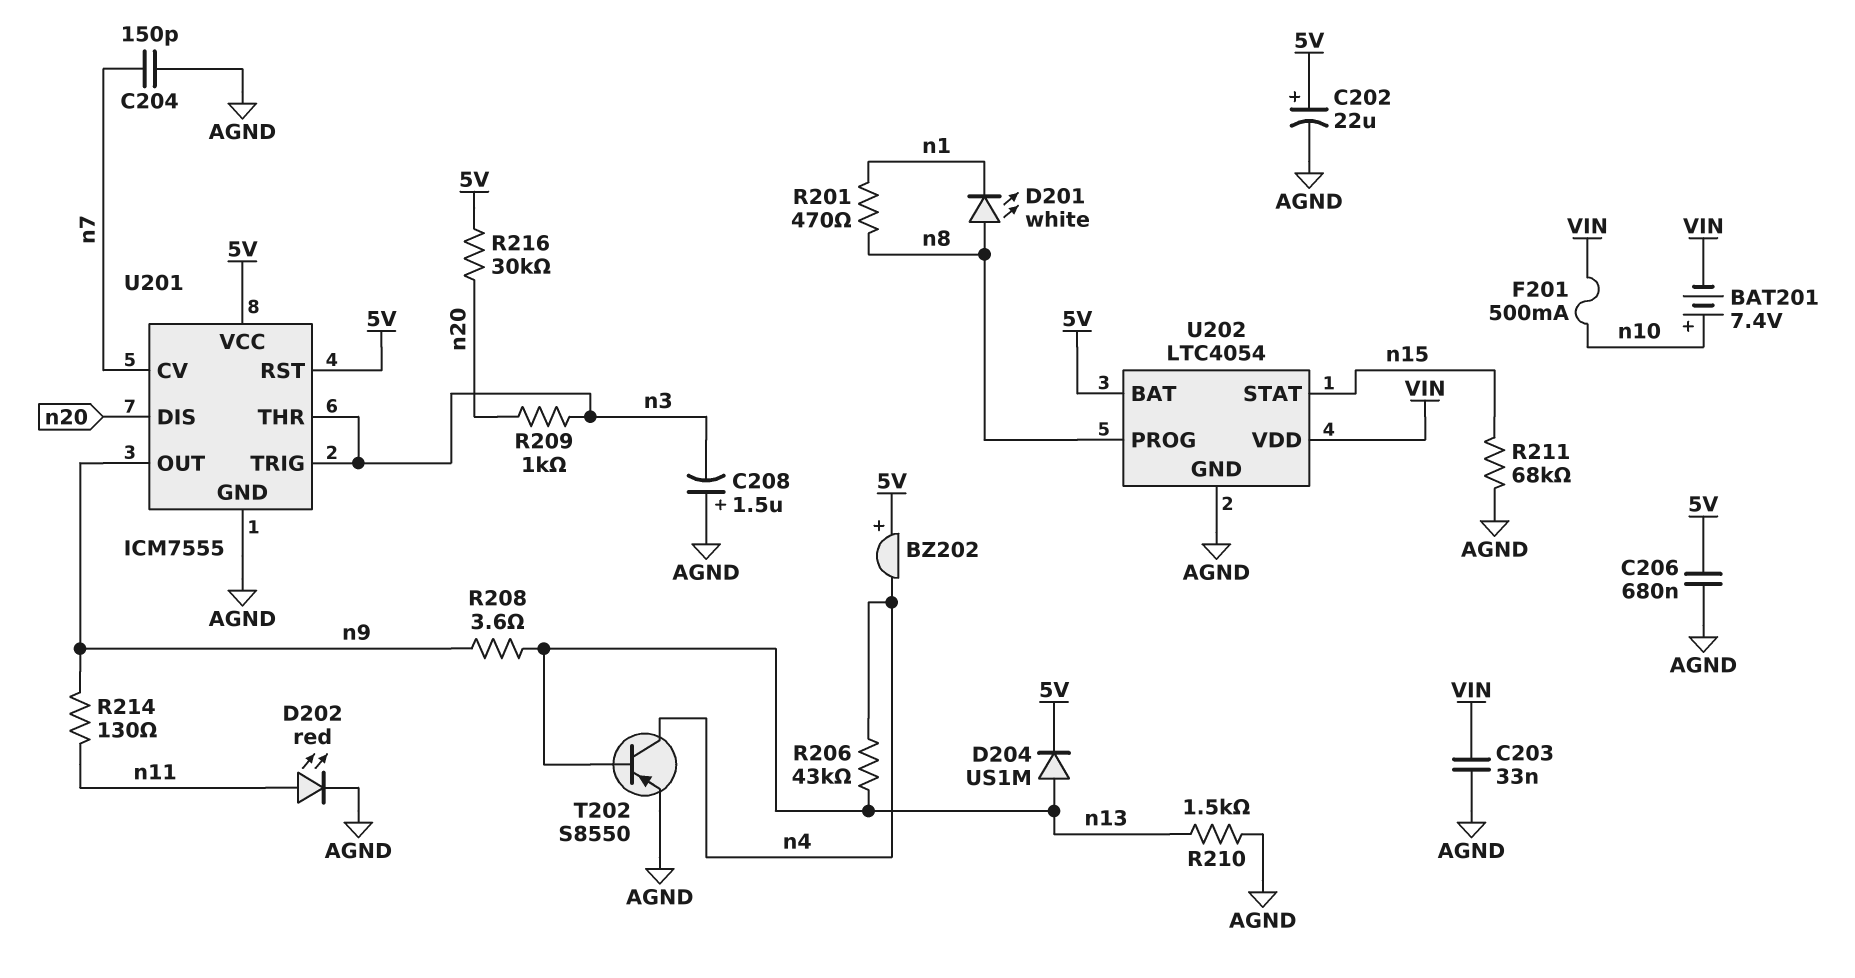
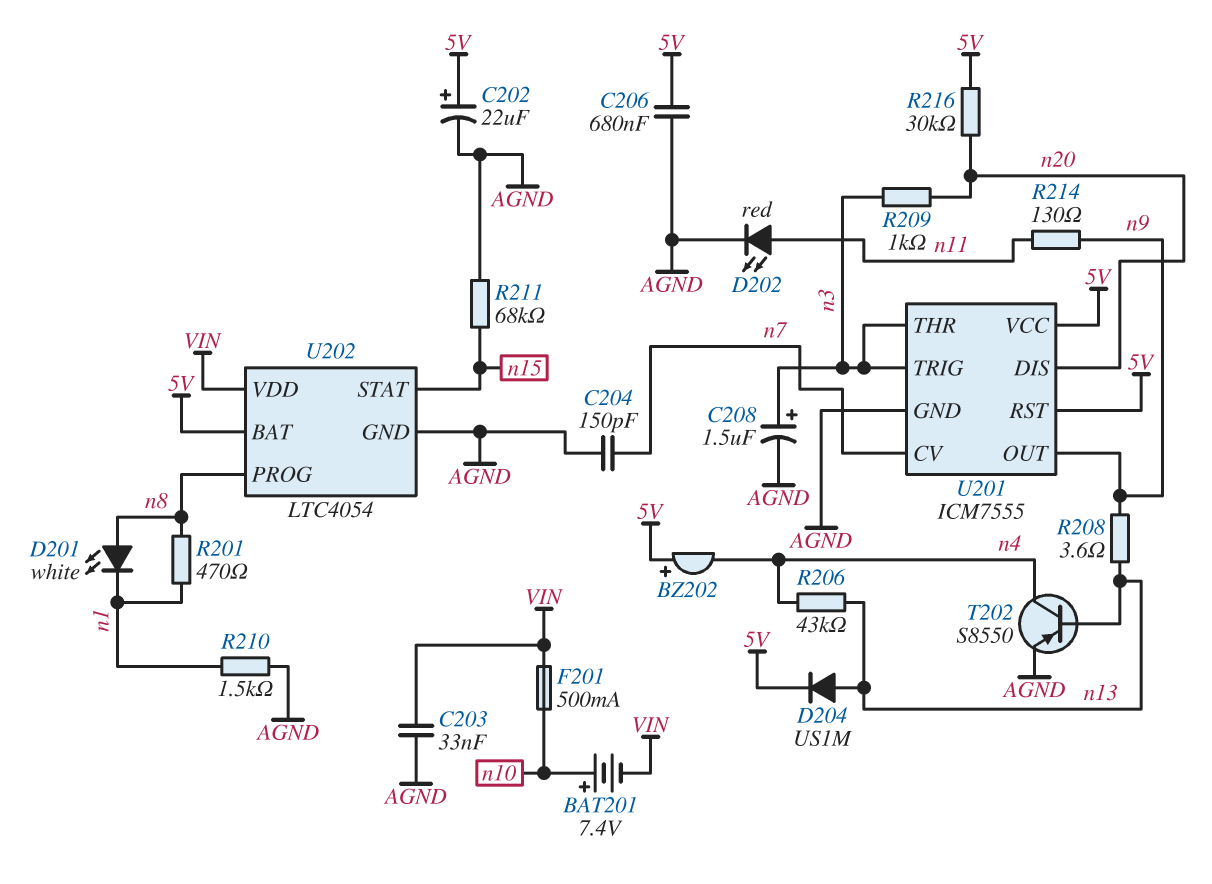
C208: 1.5uF (plus AGND, minus n3) -> 1.5uF (plus n3, minus AGND)
R210: 1.5k (AGND, n13) -> 1.5k (AGND, n1)

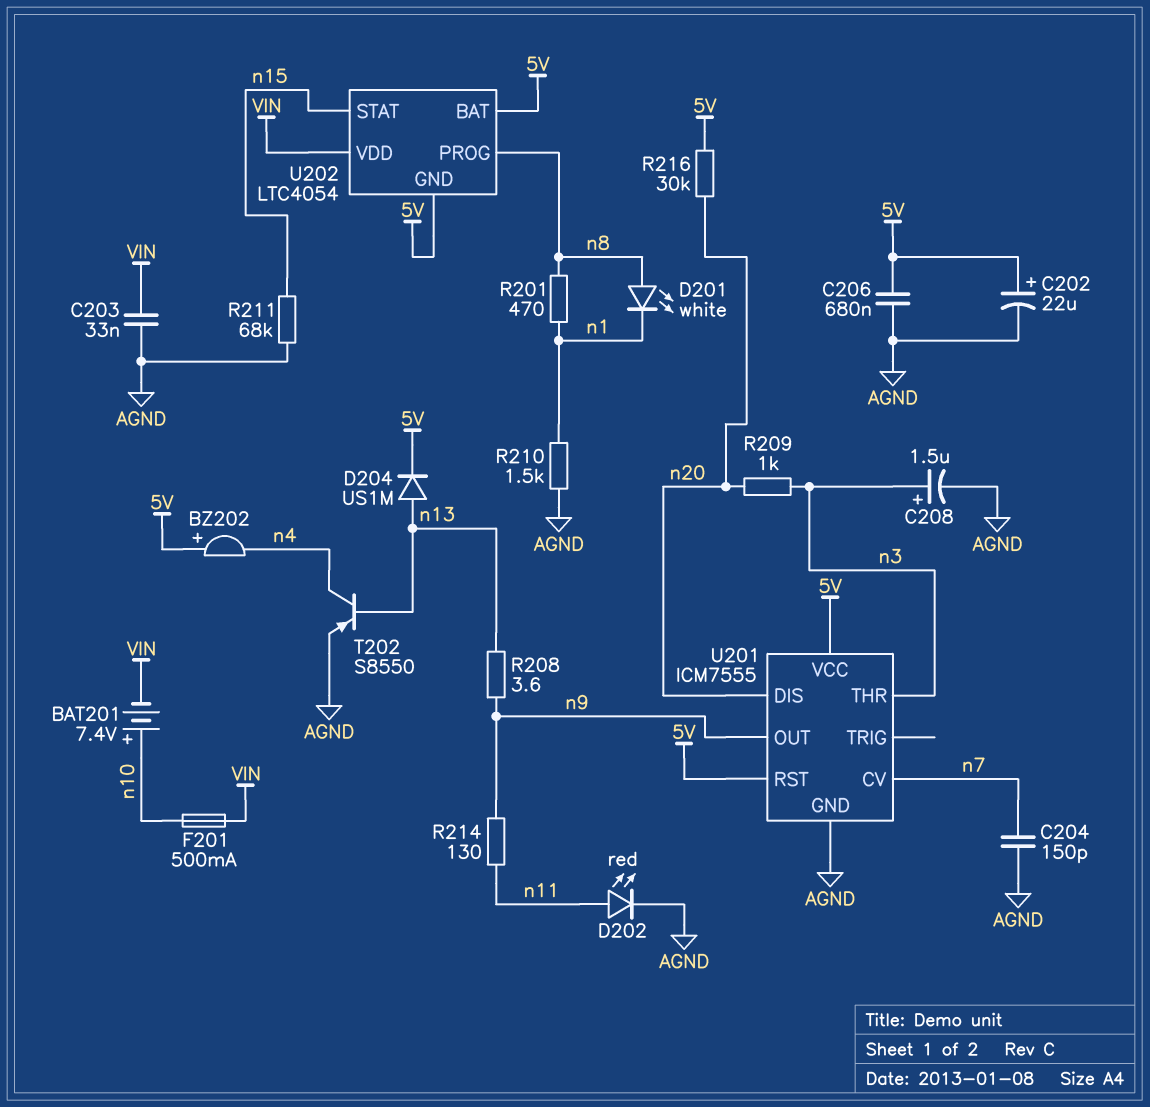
R206: 43k (n4, n13) -> none
U201 pin TRIG: n3 -> none
U202 pin GND: AGND -> 5V

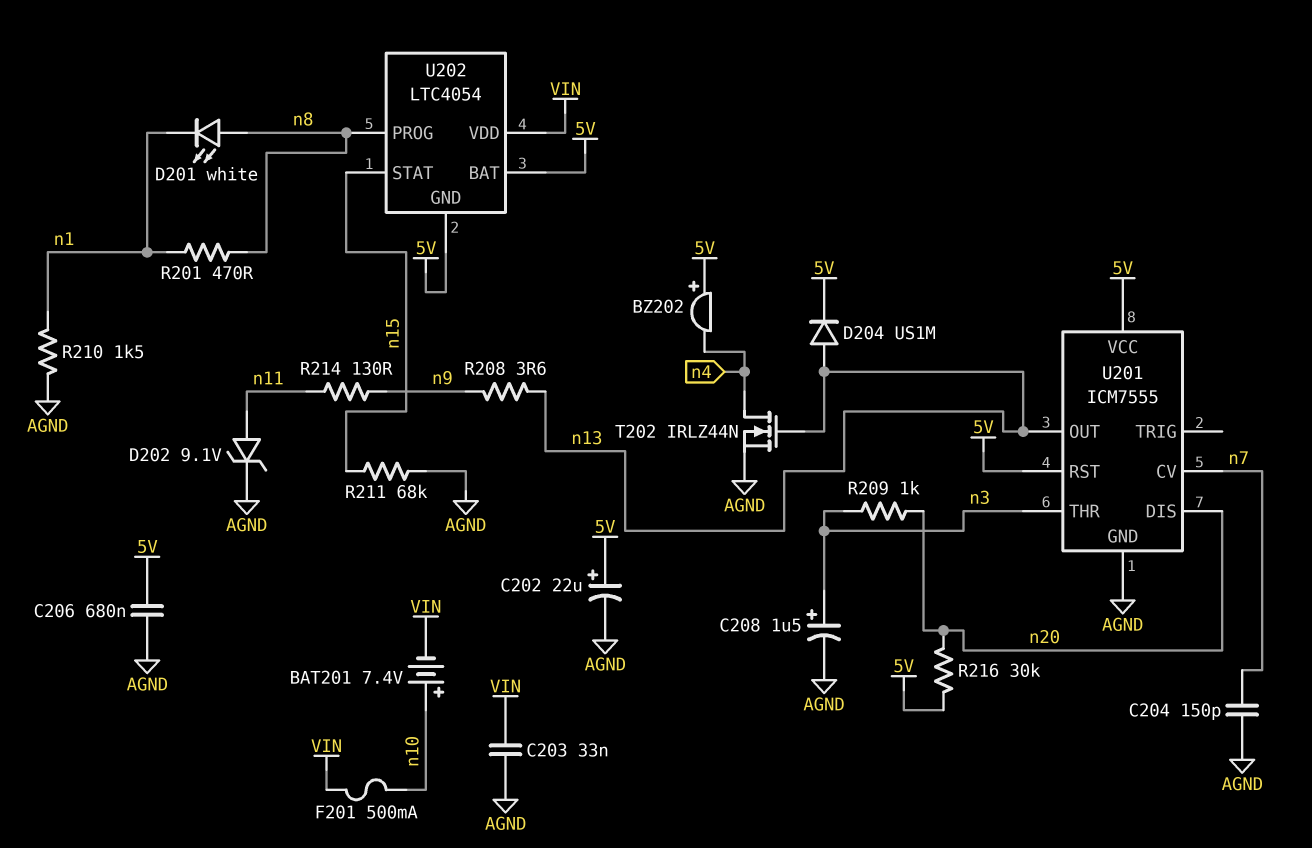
D202: LED red (A n11, K AGND) -> zener 9.1V (A n11, K AGND)
T202: PNP S8550 (B n13, C n4, E AGND) -> NMOS IRLZ44N (G n13, D n4, S AGND)
U201 pin OUT: n9 -> n13

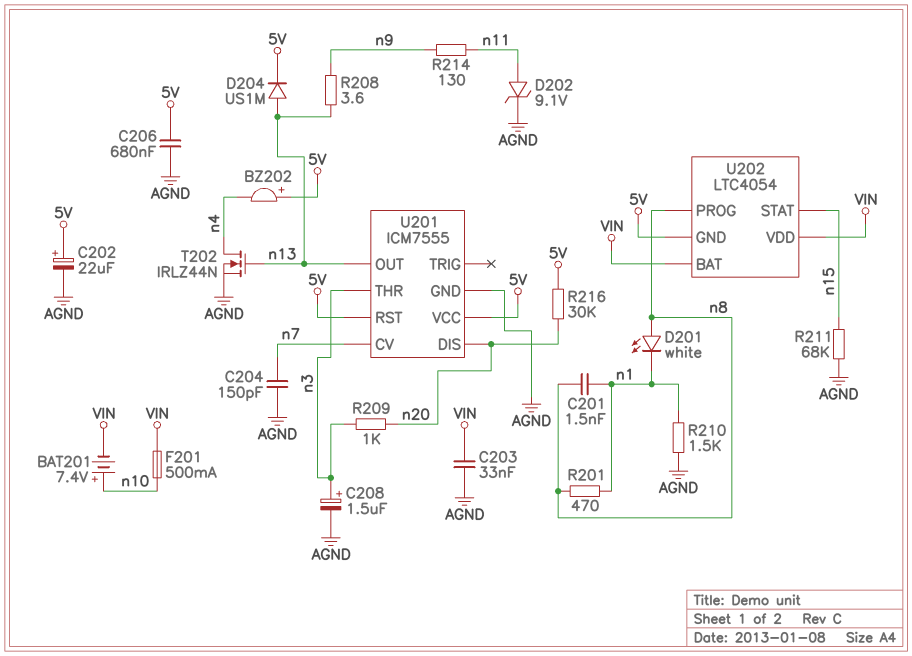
C201: none -> 1.5nF (n1, n8)
U202 pin BAT: 5V -> VIN

